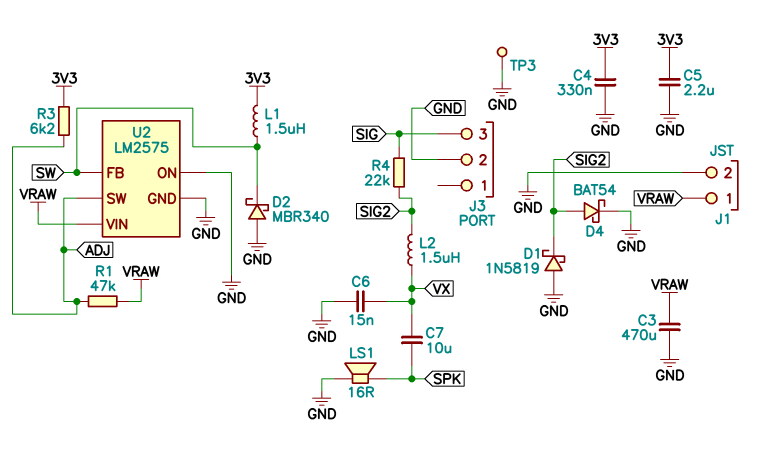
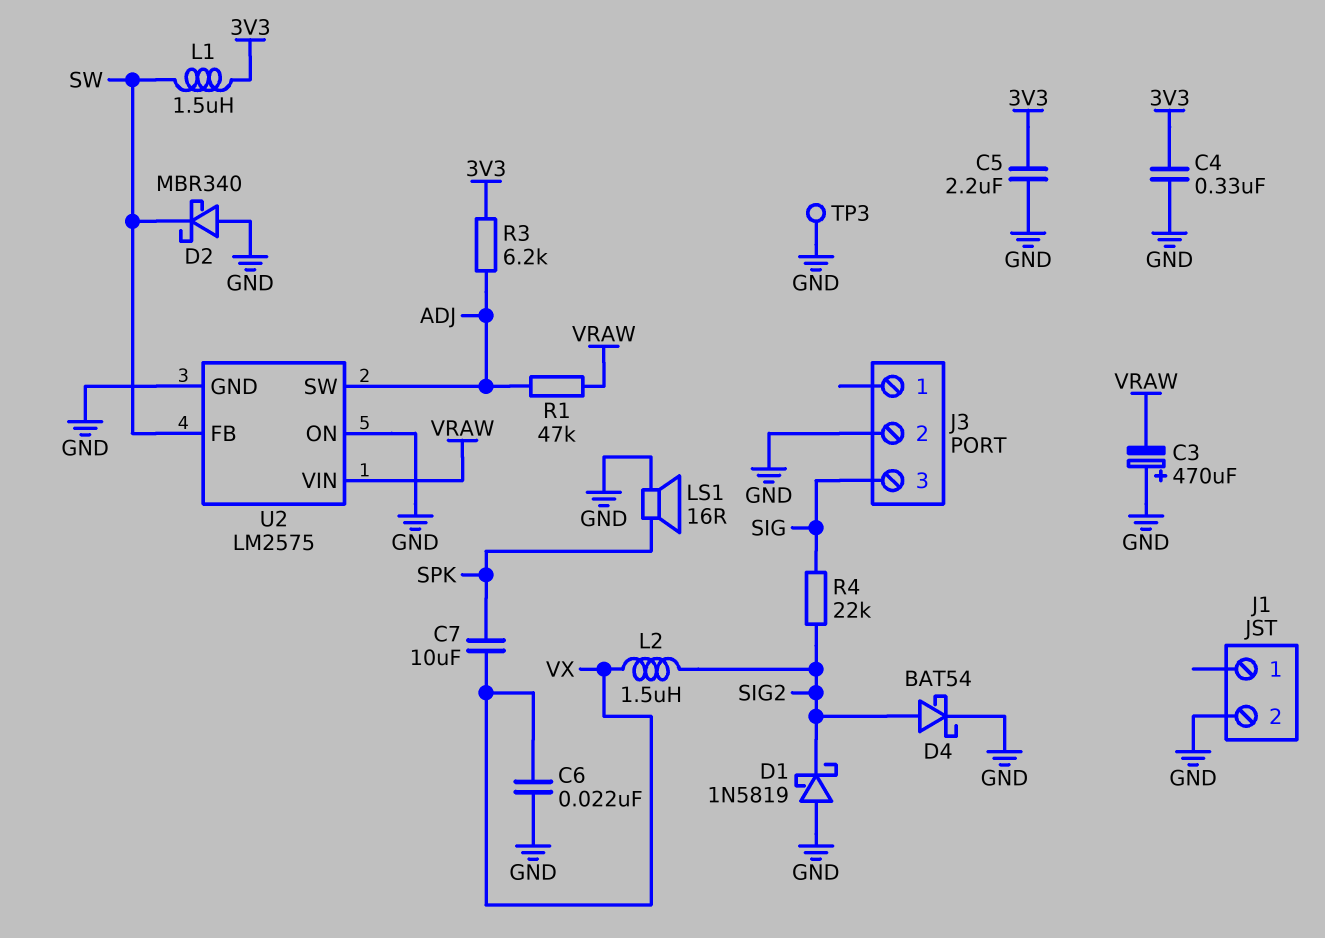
C3: 470uF (GND, VRAW) -> 470uF (plus GND, minus VRAW)
C6: 15nF (GND, VX) -> 22nF (GND, VX)
J1 pin 1: VRAW -> none

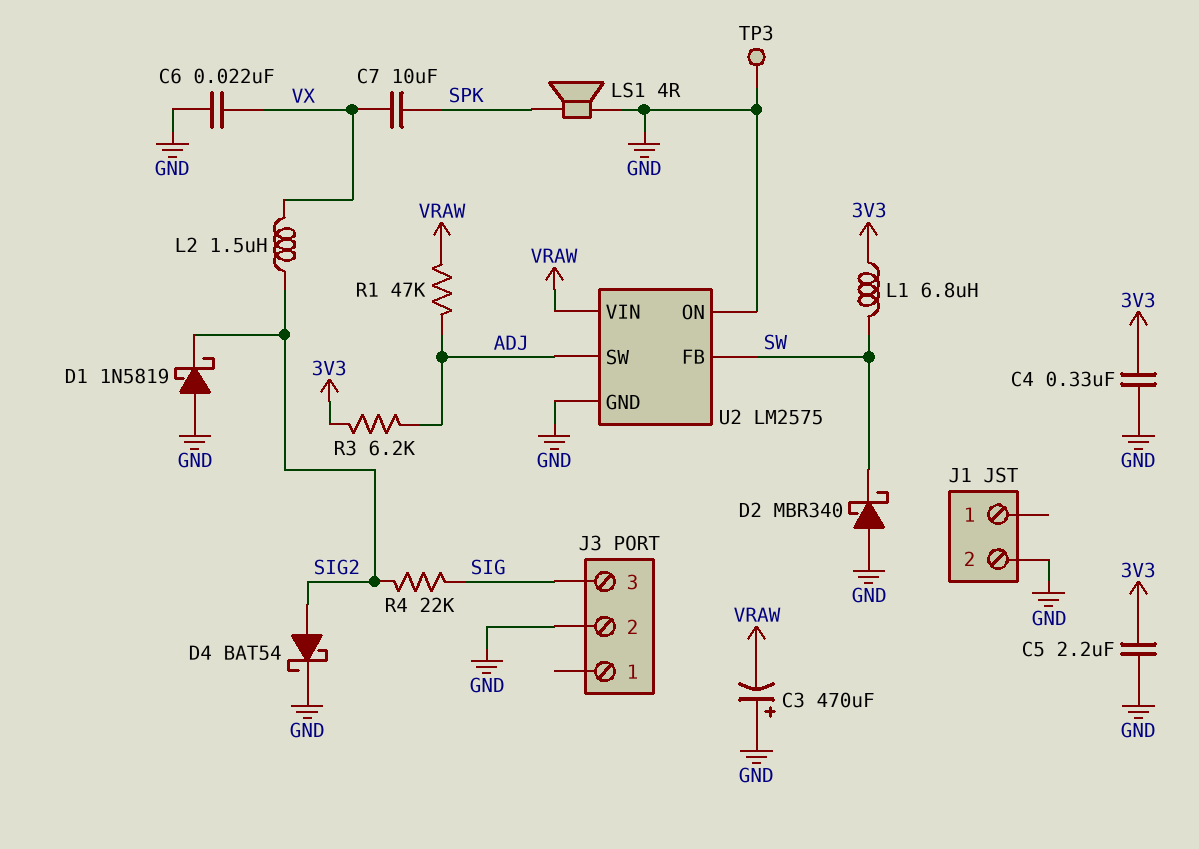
L1: 1.5uH (3V3, SW) -> 6.8uH (3V3, SW)
LS1: speaker 16R (GND, SPK) -> speaker 4R (GND, SPK)

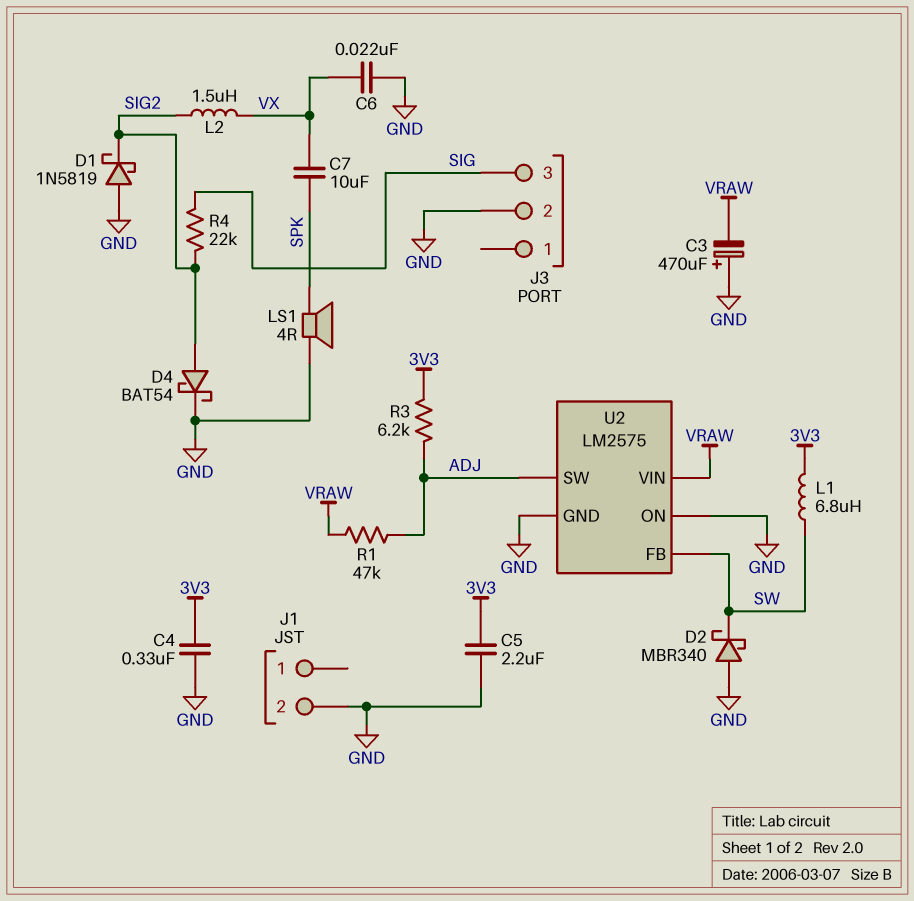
TP3: test point (GND) -> none

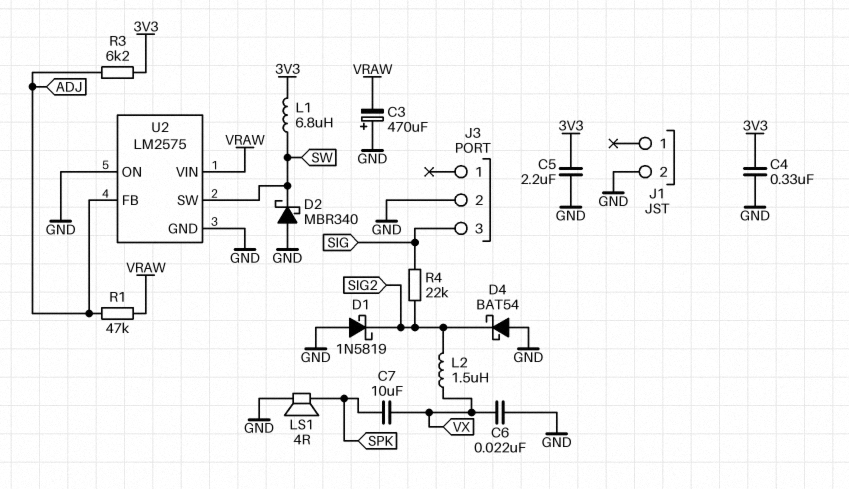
D4: schottky BAT54 (A SIG2, K GND) -> schottky BAT54 (A GND, K SIG2)
U2 pin FB: SW -> ADJ
U2 pin SW: ADJ -> SW

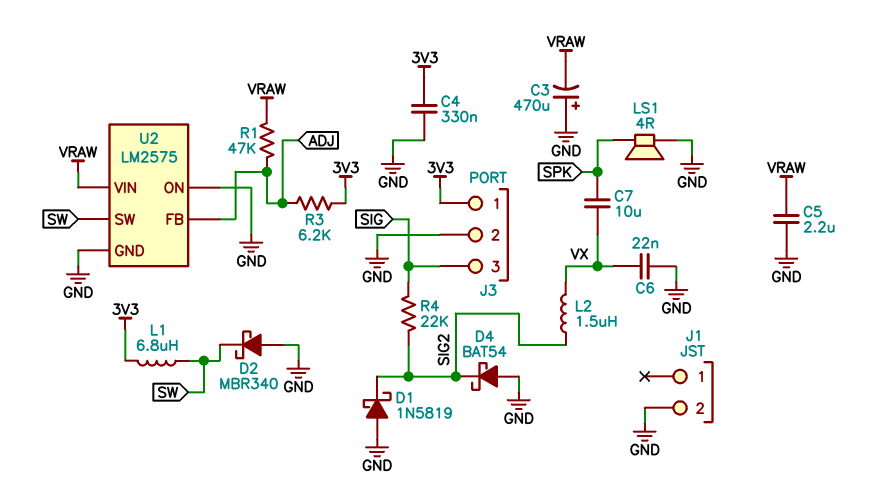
C5: 2.2uF (3V3, GND) -> 2.2uF (GND, VRAW)
J3 pin 1: none -> 3V3

